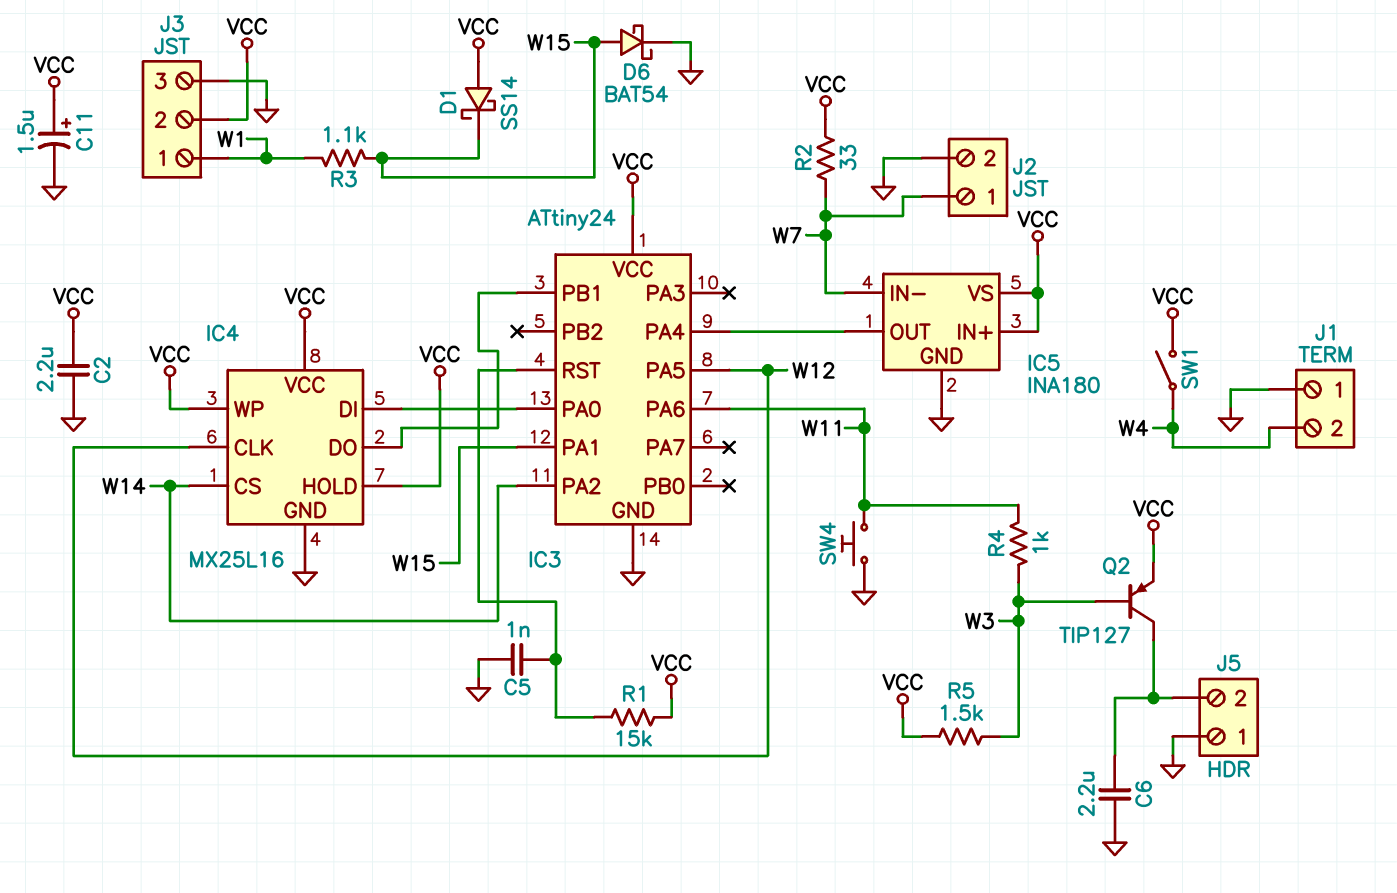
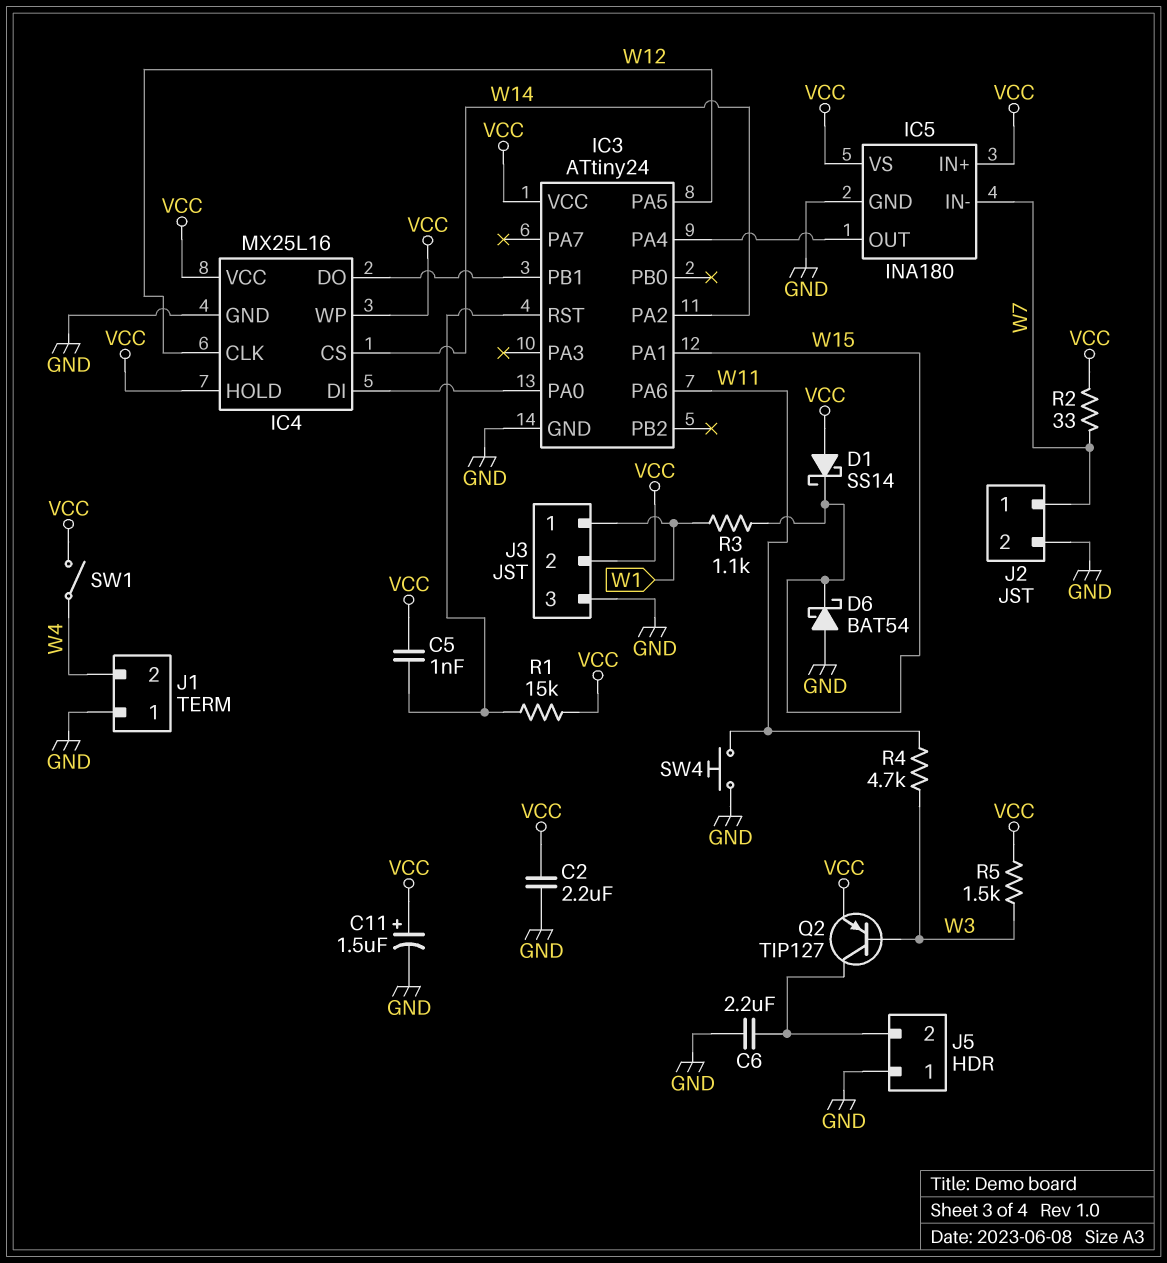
C5: 1nF (GND, IC3/RST) -> 1nF (IC3/RST, VCC)
D6: schottky BAT54 (A W15, K GND) -> schottky BAT54 (A GND, K W15)
R4: 1k (W3, W11) -> 4.7k (W3, W11)

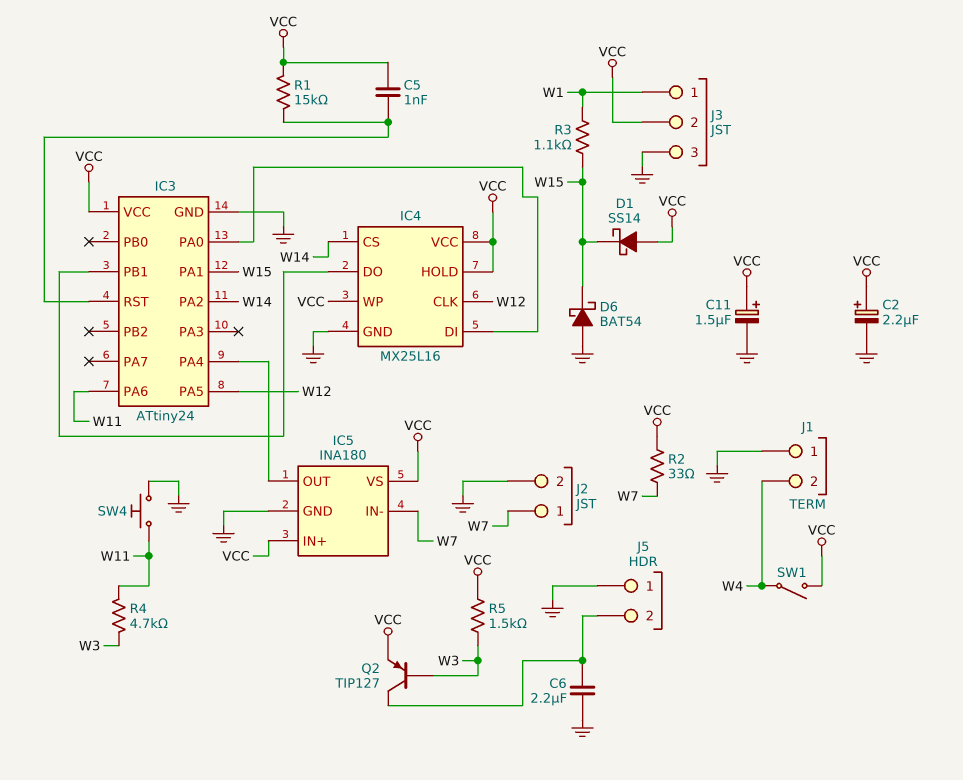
C2: 2.2uF (GND, VCC) -> 2.2uF (plus VCC, minus GND)

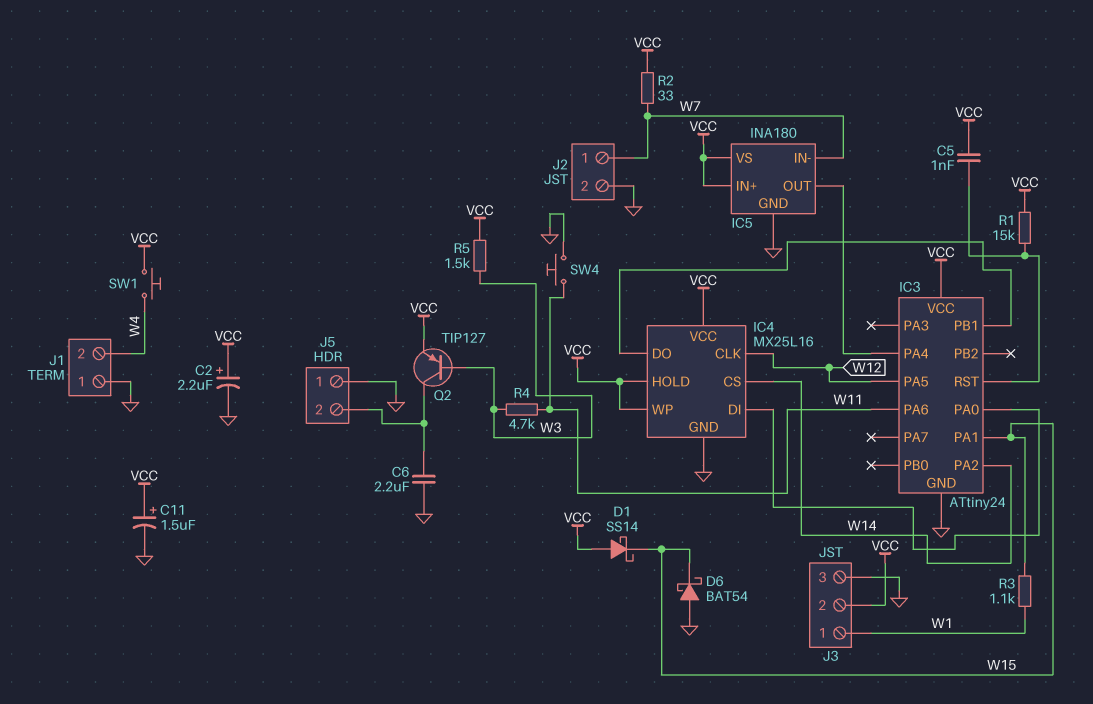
SW1: switch (VCC, W4) -> button (VCC, W4)

